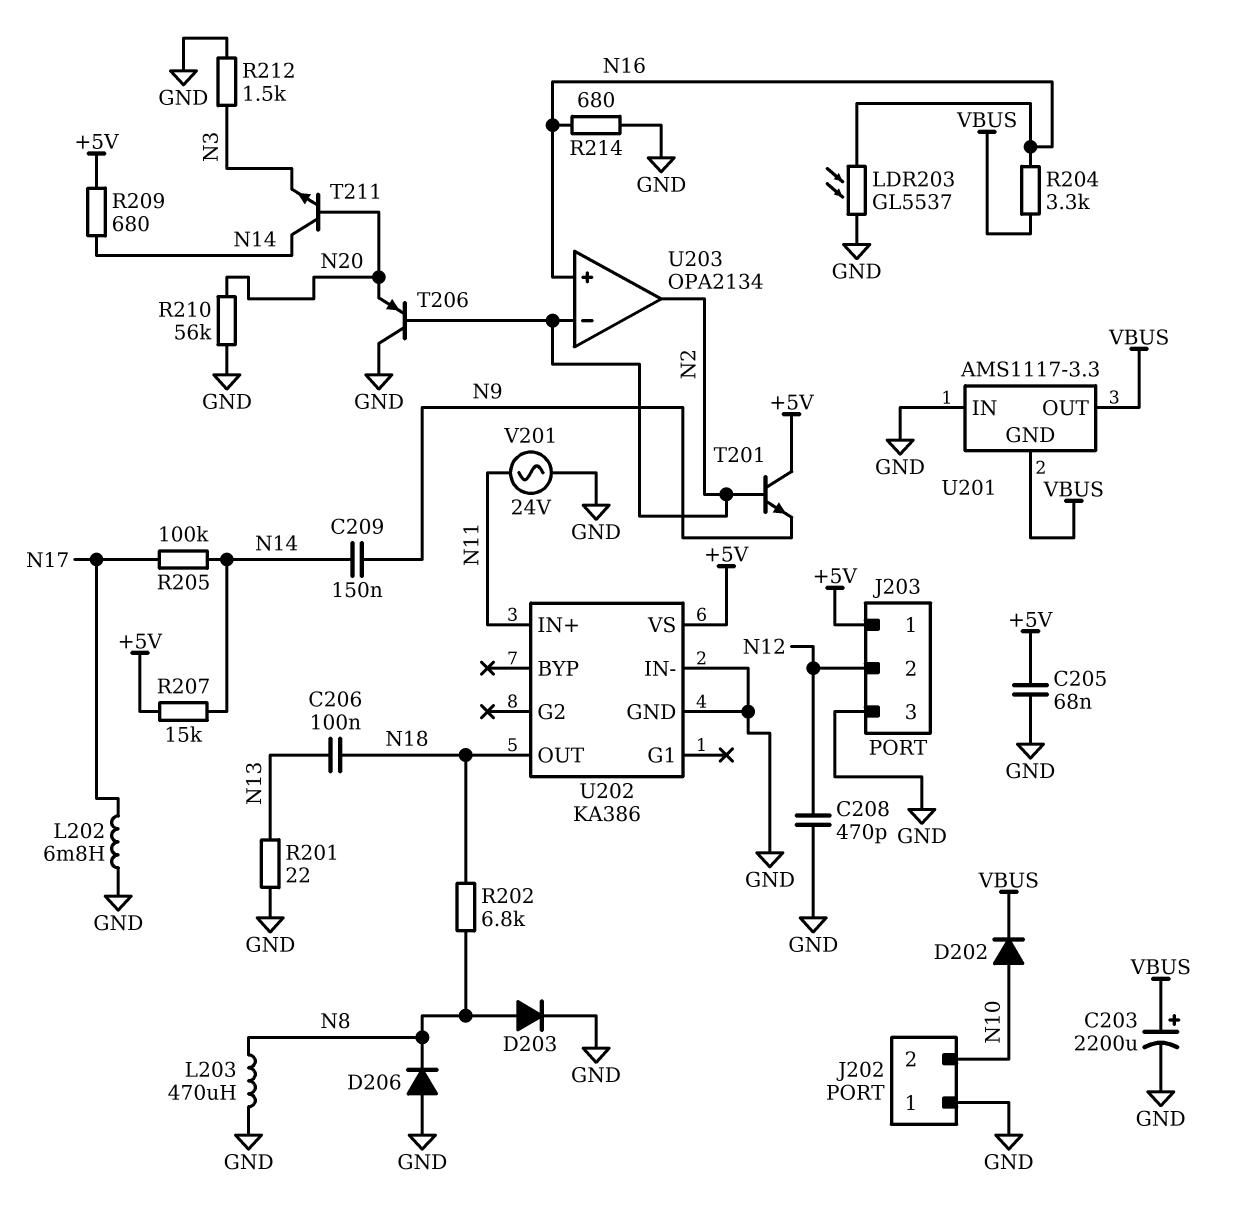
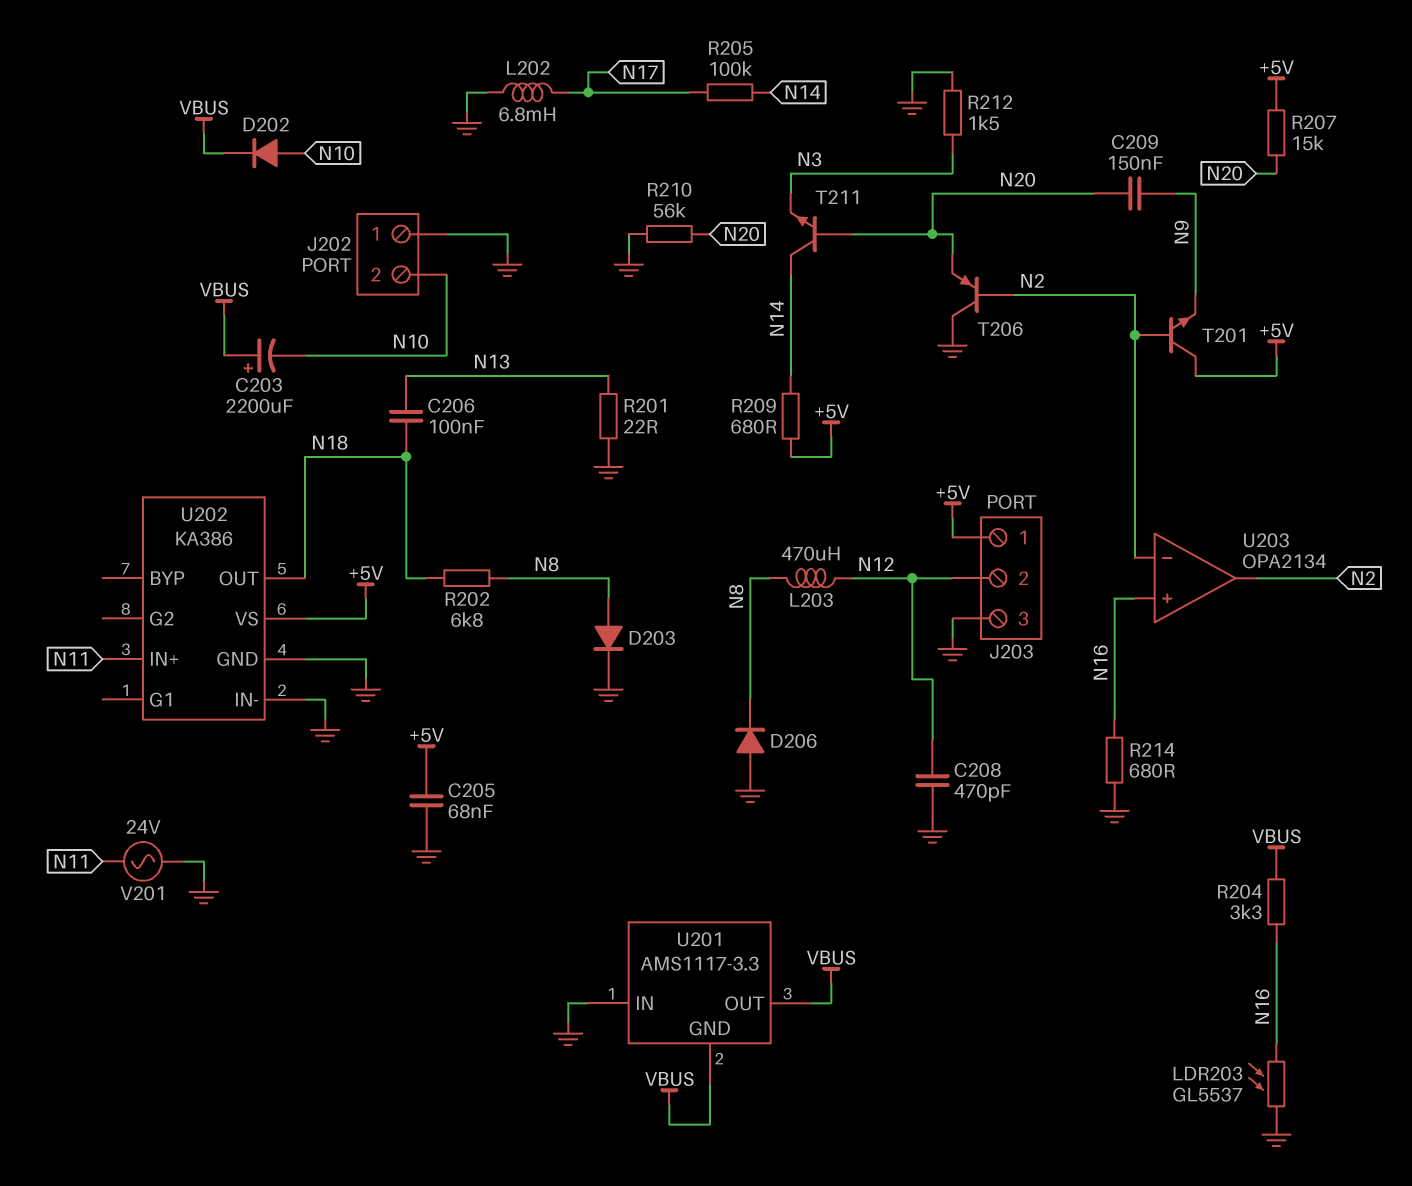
C203: 2200uF (plus VBUS, minus GND) -> 2200uF (plus VBUS, minus N10)
C209: 150nF (N9, N14) -> 150nF (N9, N20)
L203: 470uH (GND, N8) -> 470uH (N8, N12)
R207: 15k (+5V, N14) -> 15k (+5V, N20)

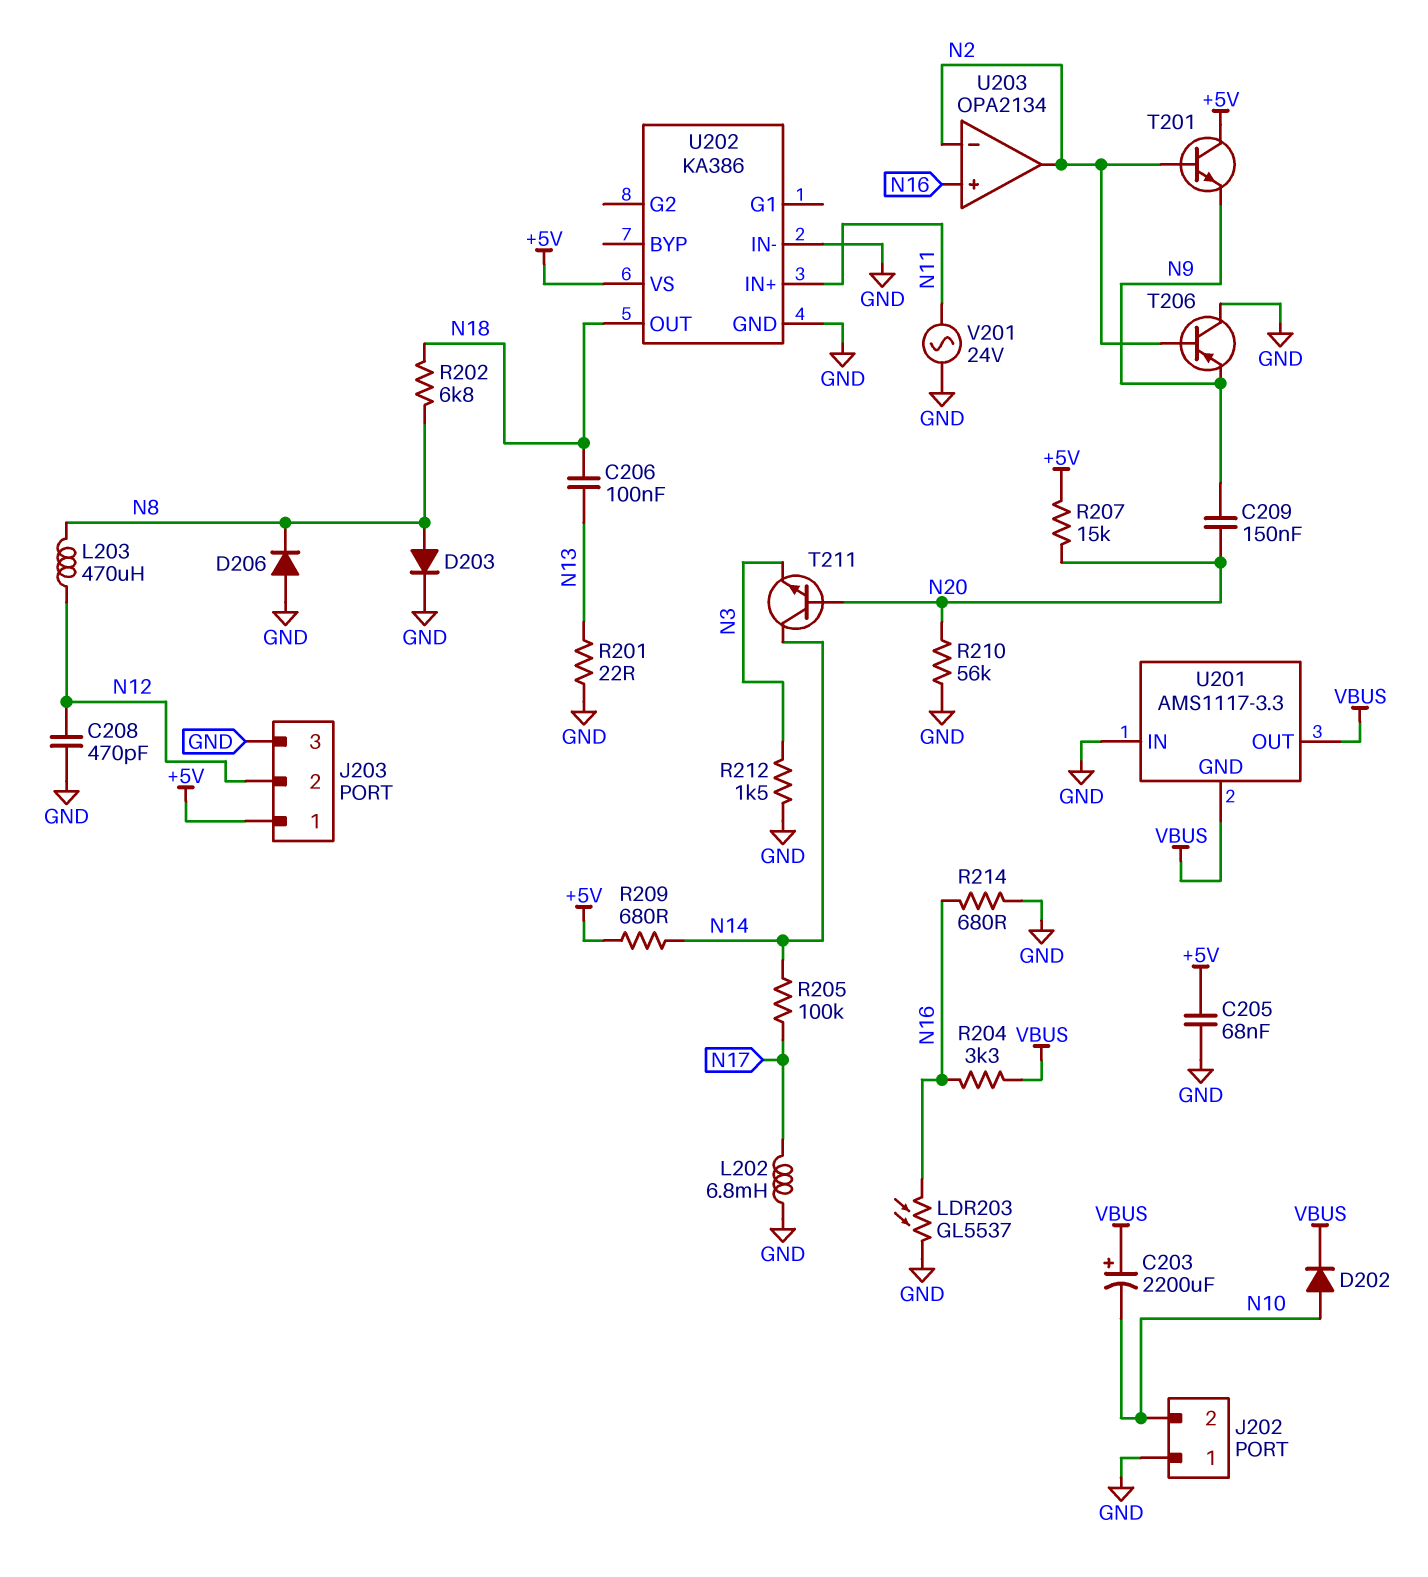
T206: PNP (B N2, C GND, E N20) -> PNP (B N2, C GND, E N9)

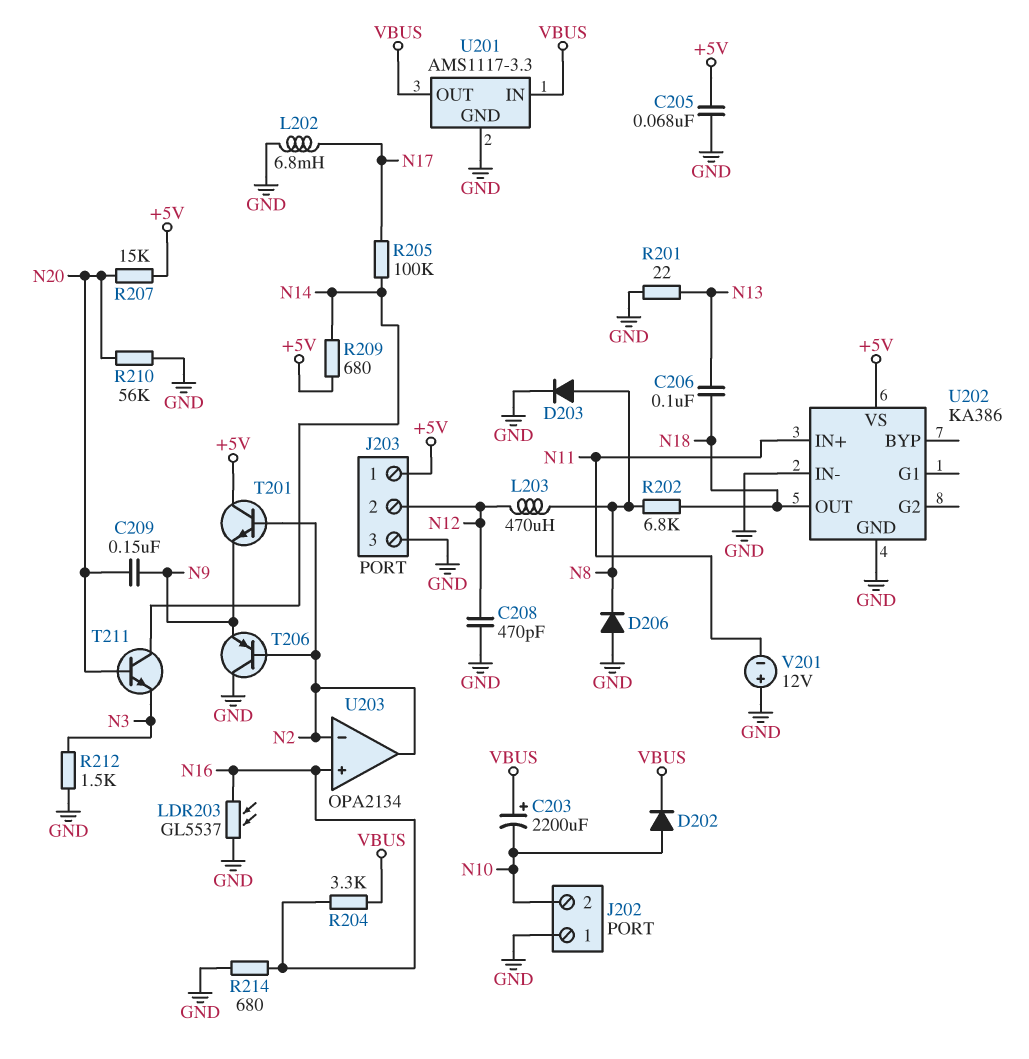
U201 pin GND: VBUS -> GND
U201 pin IN: GND -> VBUS
V201: AC 24V (GND, N11) -> 12V (plus GND, minus N11)

